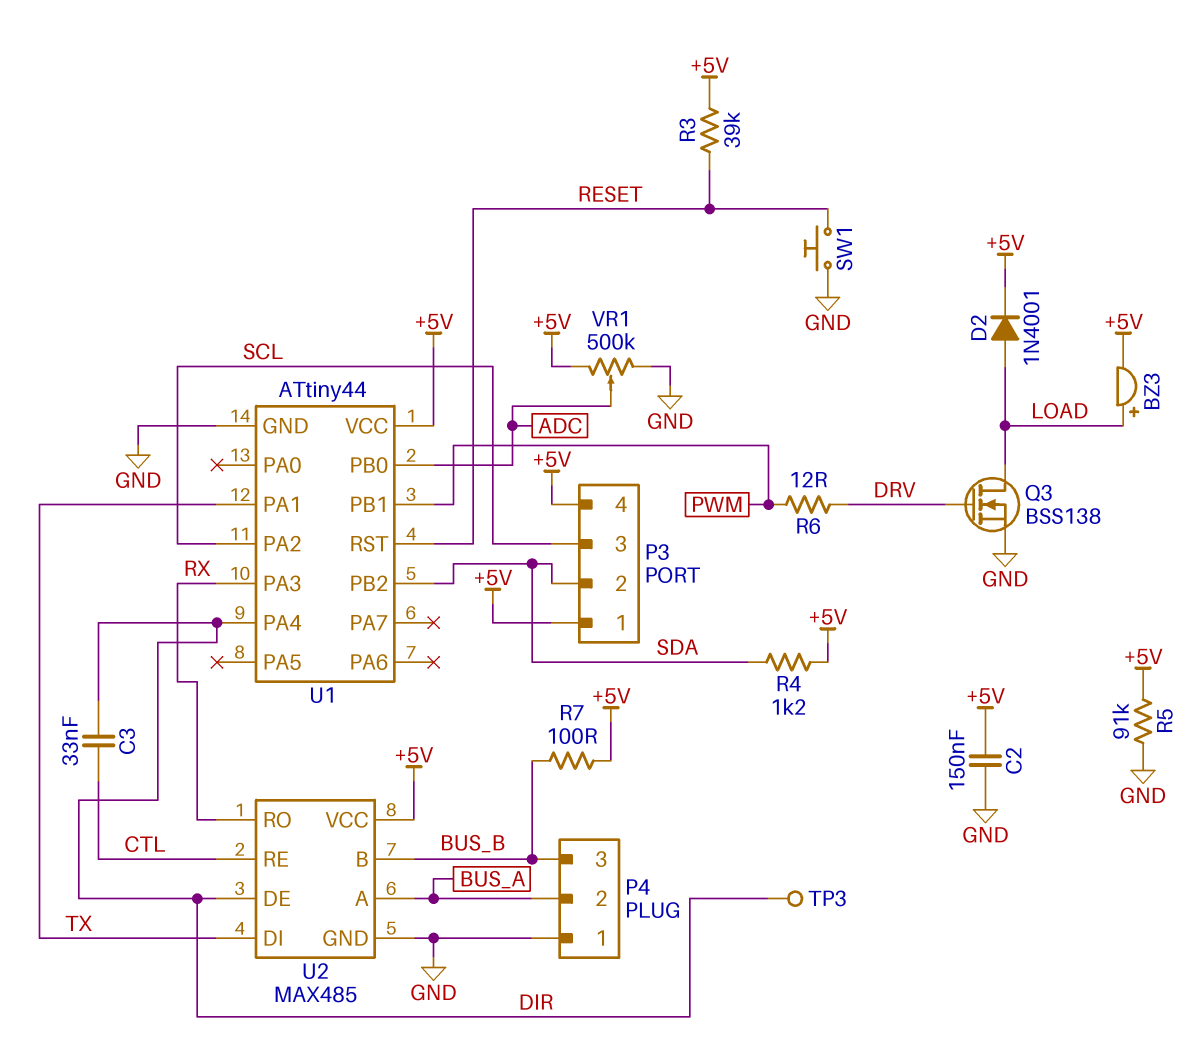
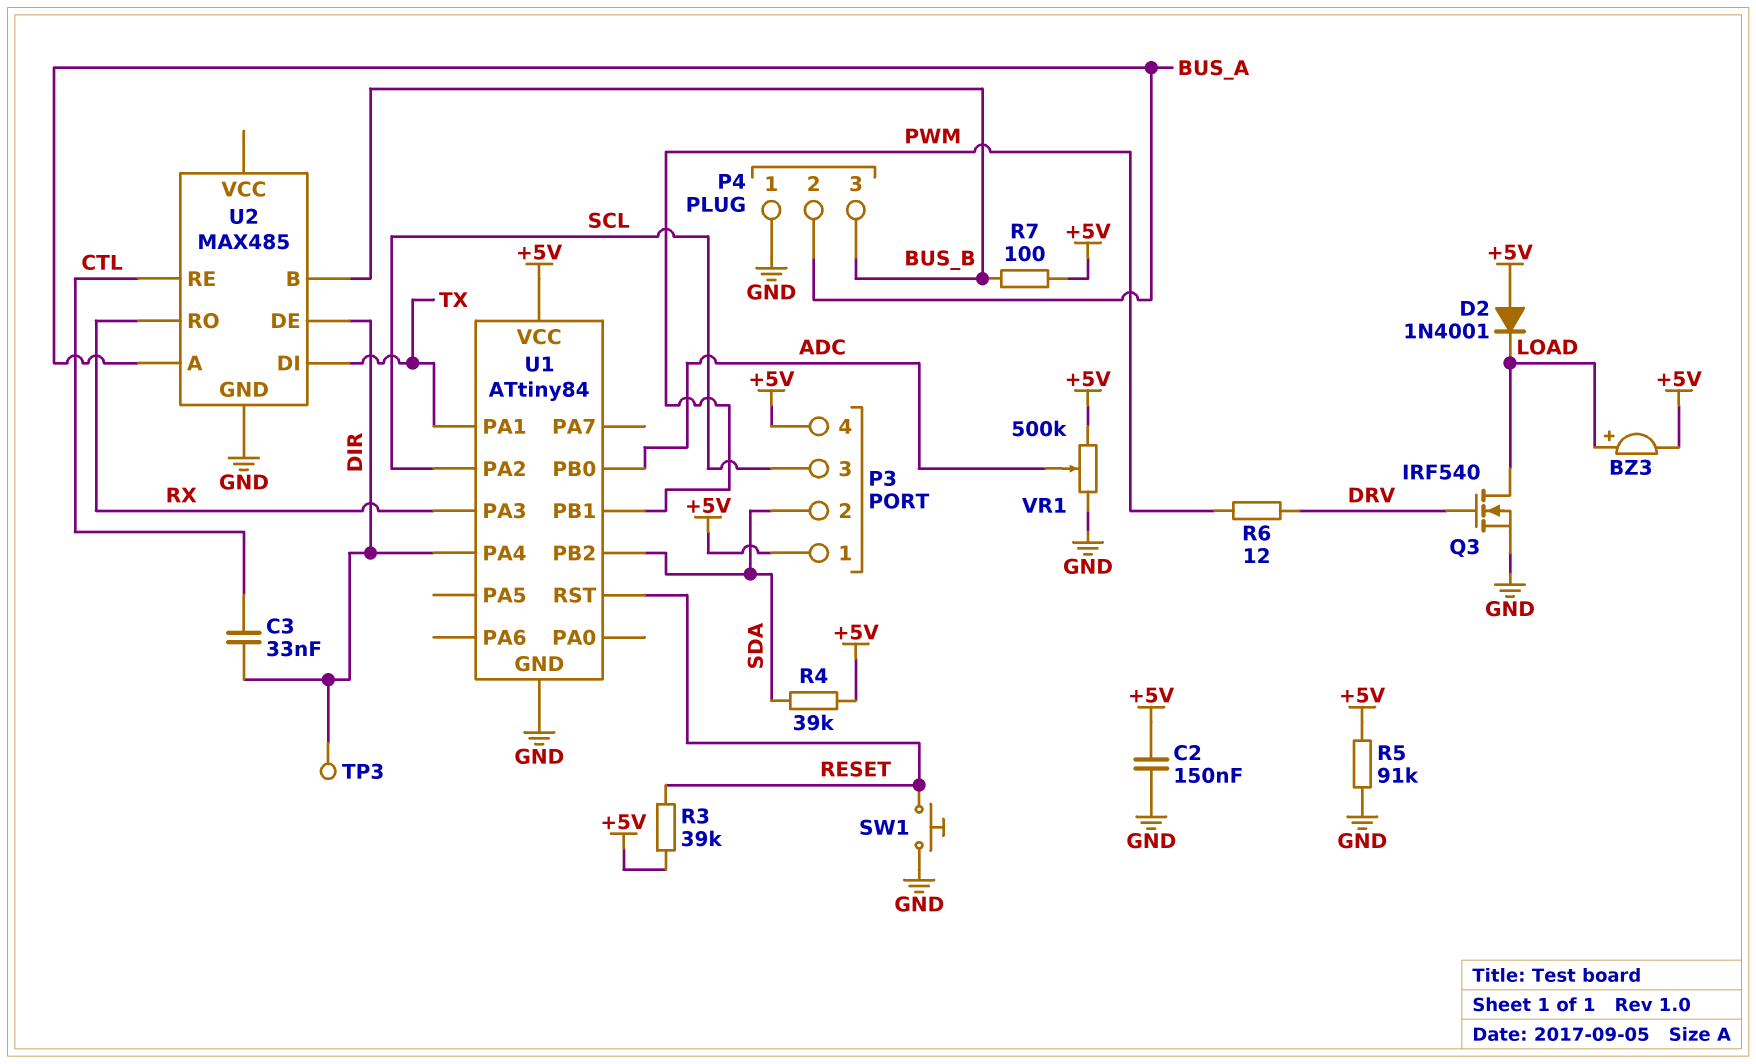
D2: diode 1N4001 (A LOAD, K +5V) -> diode 1N4001 (A +5V, K LOAD)
Q3: NMOS BSS138 (G DRV, D LOAD, S GND) -> NMOS IRF540 (G DRV, D LOAD, S GND)
R4: 1.2k (+5V, SDA) -> 39k (+5V, SDA)
U1: ATtiny44 -> ATtiny84
U2 pin VCC: +5V -> none

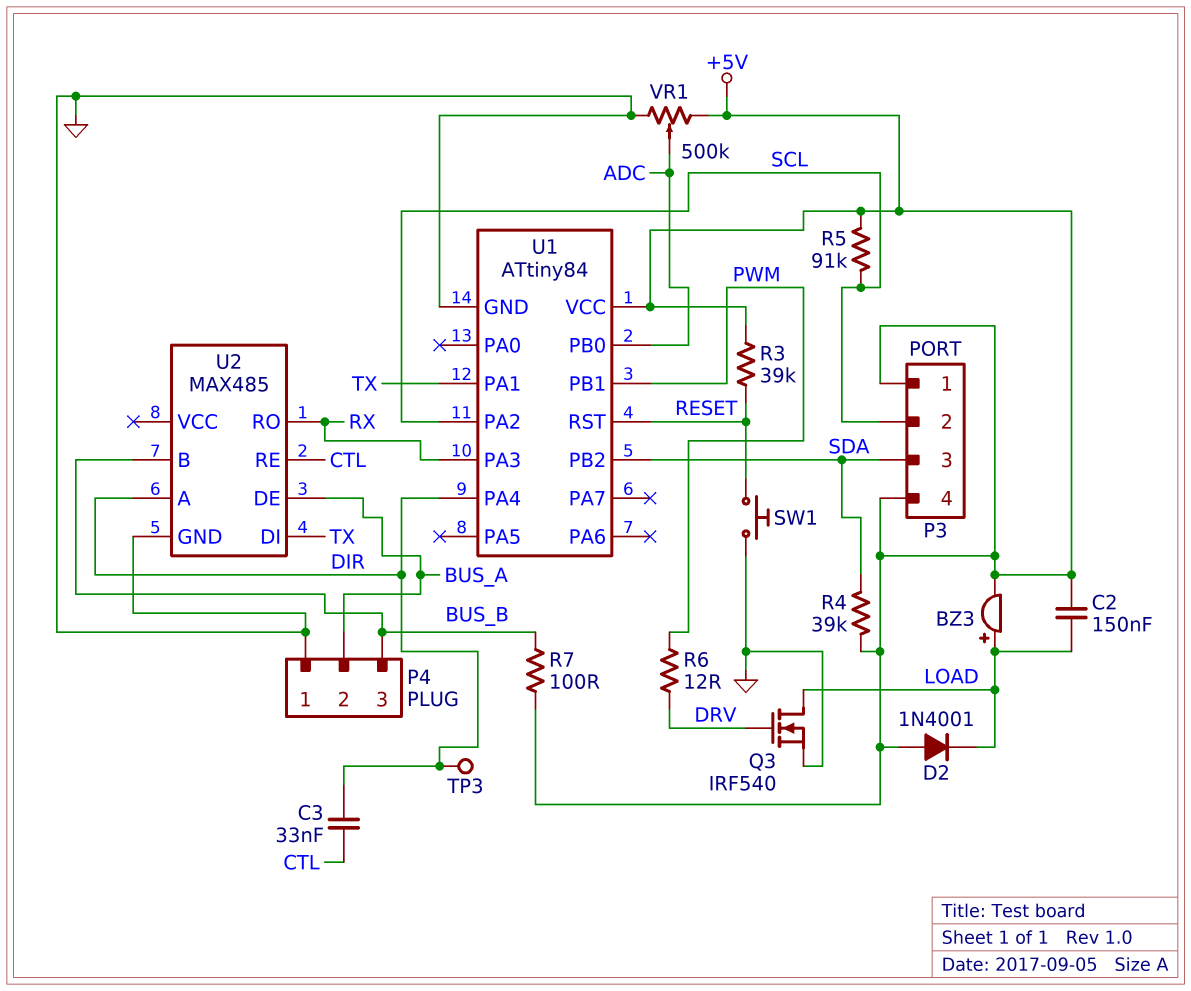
C2: 150nF (+5V, GND) -> 150nF (+5V, LOAD)
P3 pin 2: SDA -> SCL
P3 pin 3: SCL -> SDA
R5: 91k (+5V, GND) -> 91k (+5V, SCL)
U2 pin A: BUS_A -> DIR
U2 pin DE: DIR -> BUS_A

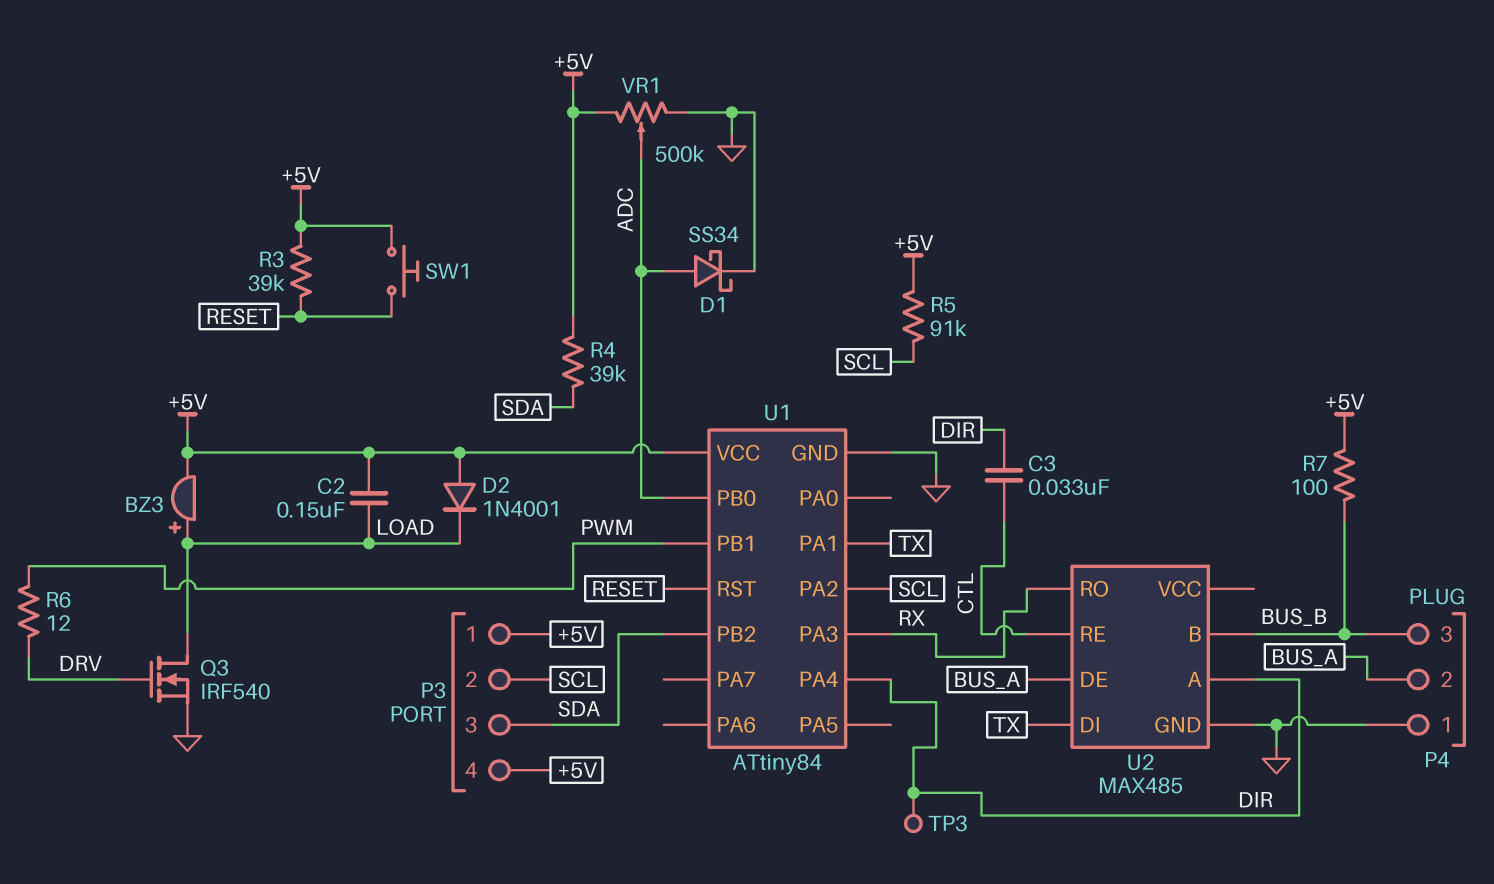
D1: none -> schottky SS34 (A ADC, K GND)
SW1: button (GND, RESET) -> button (+5V, RESET)

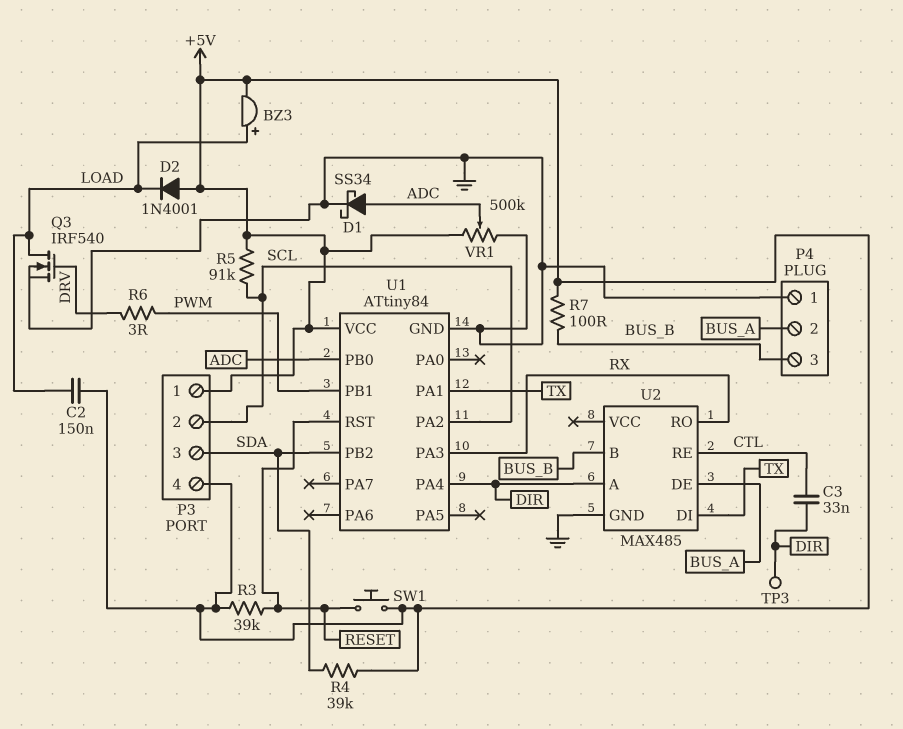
R6: 12 (DRV, PWM) -> 3 (DRV, PWM)

